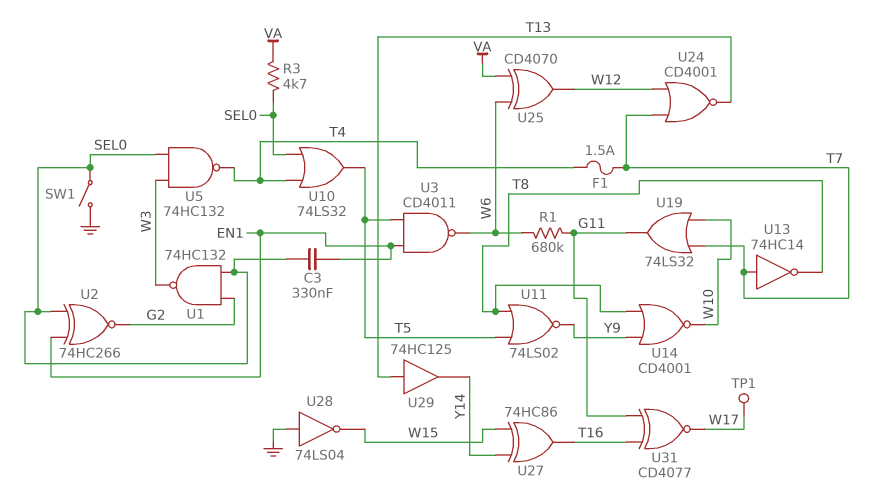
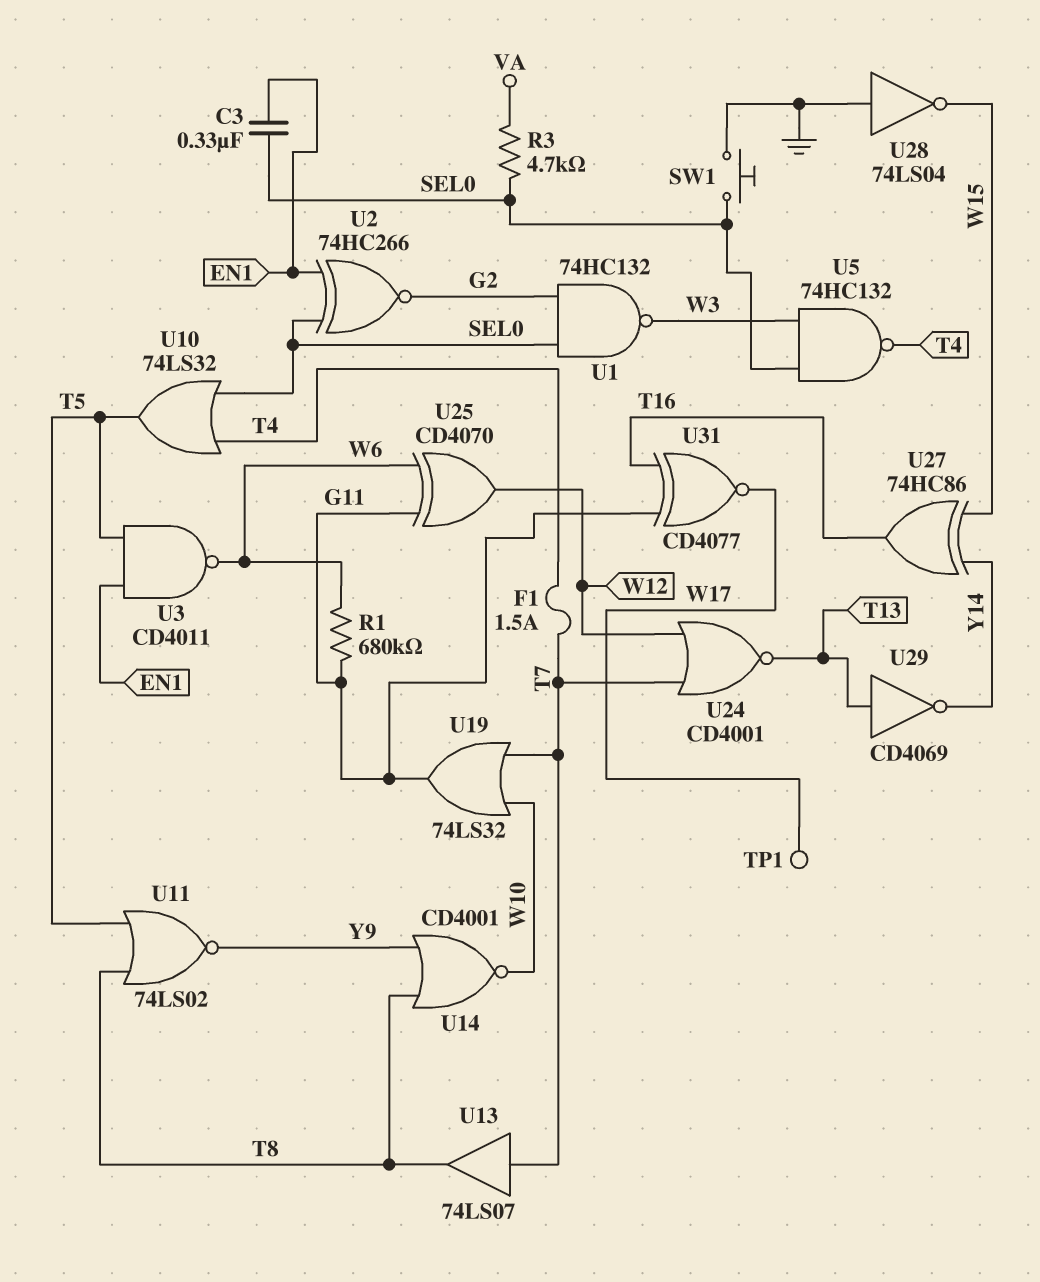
SW1: switch (GND, SEL0) -> button (GND, SEL0)
U13: NOT 74HC14 (in T7, out T8) -> buffer 74LS07 (in T7, out T8)
U25: XOR CD4070 (in VA, in W6, out W12) -> XOR CD4070 (in G11, in W6, out W12)
U29: buffer 74HC125 (in T13, out Y14) -> NOT CD4069 (in T13, out Y14)

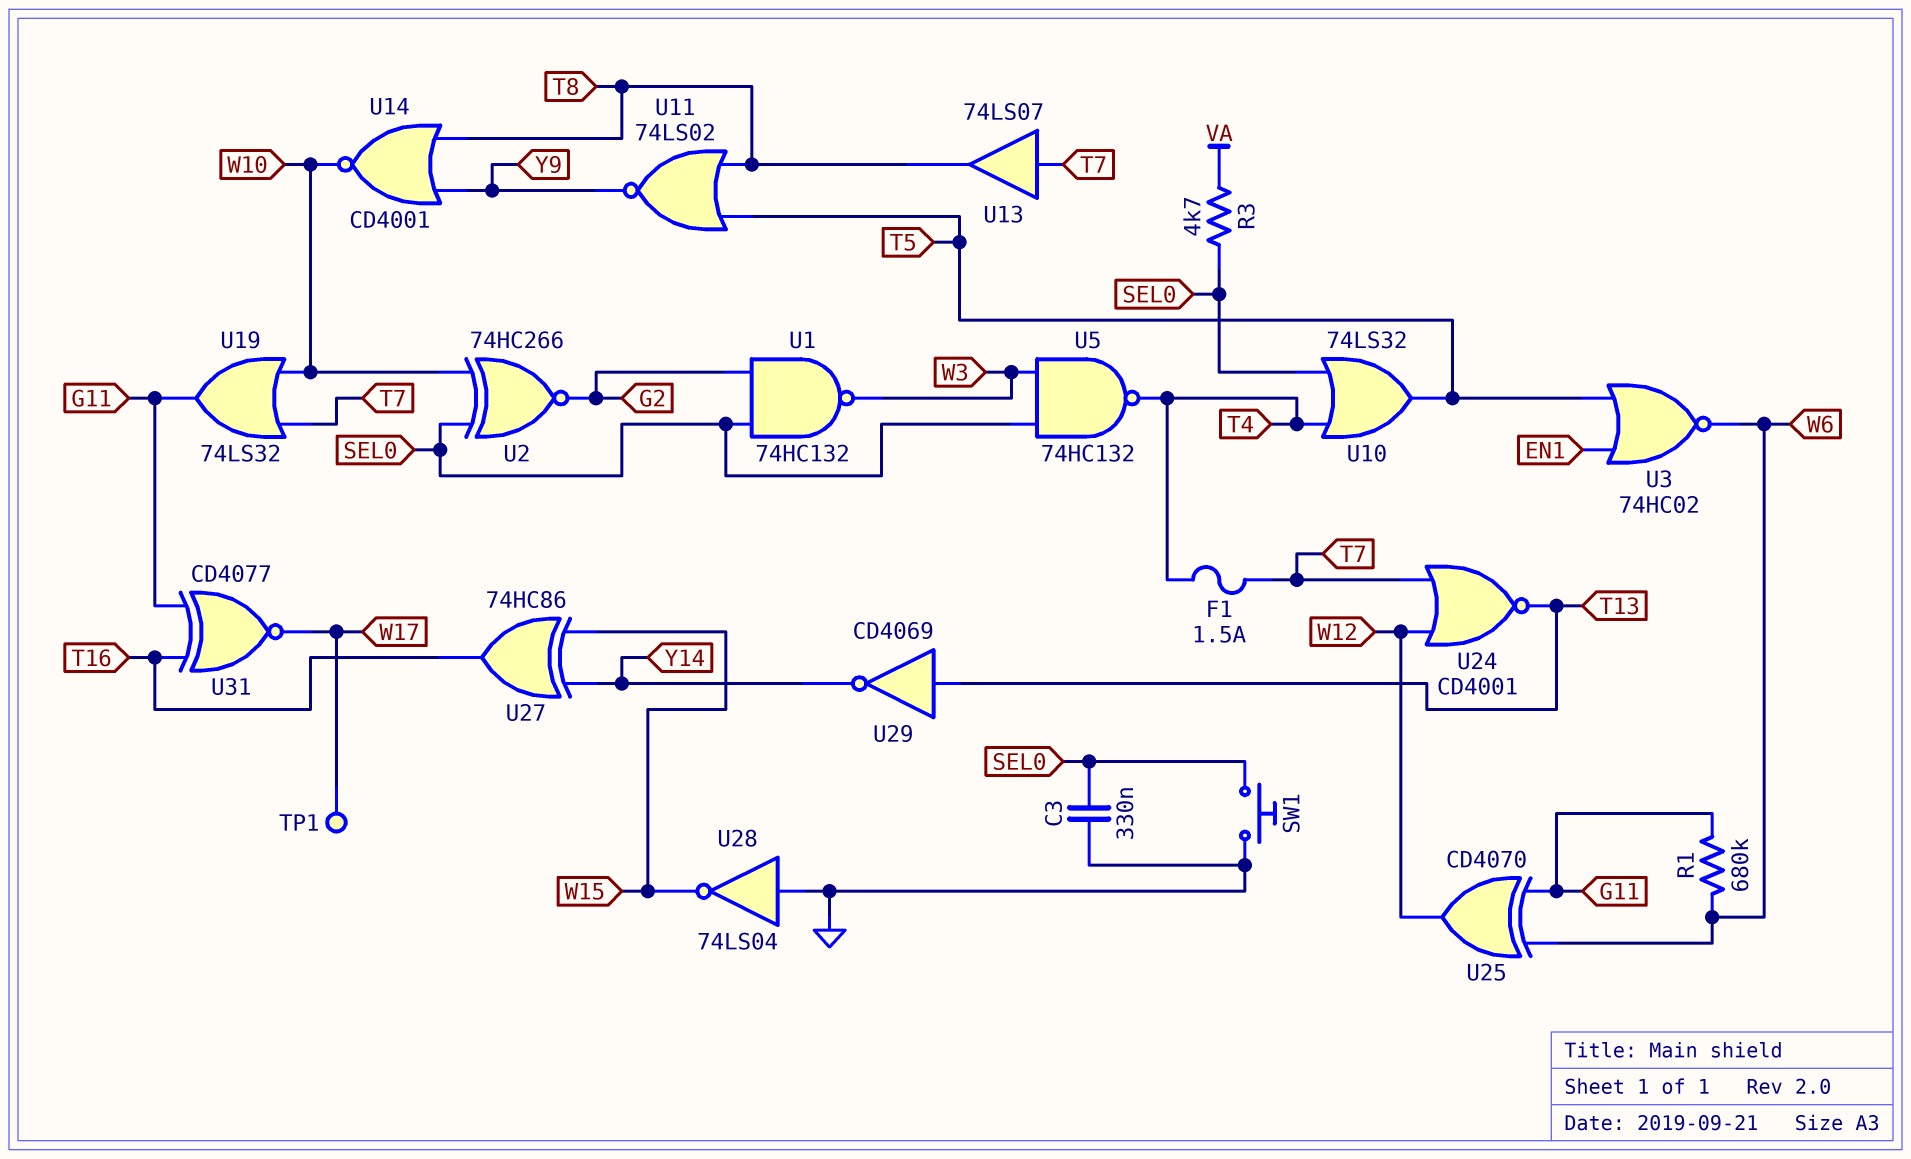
C3: 330nF (EN1, SEL0) -> 330nF (GND, SEL0)
U2: XNOR 74HC266 (in EN1, in SEL0, out G2) -> XNOR 74HC266 (in SEL0, in W10, out G2)
U3: NAND CD4011 (in EN1, in T5, out W6) -> NOR 74HC02 (in EN1, in T5, out W6)

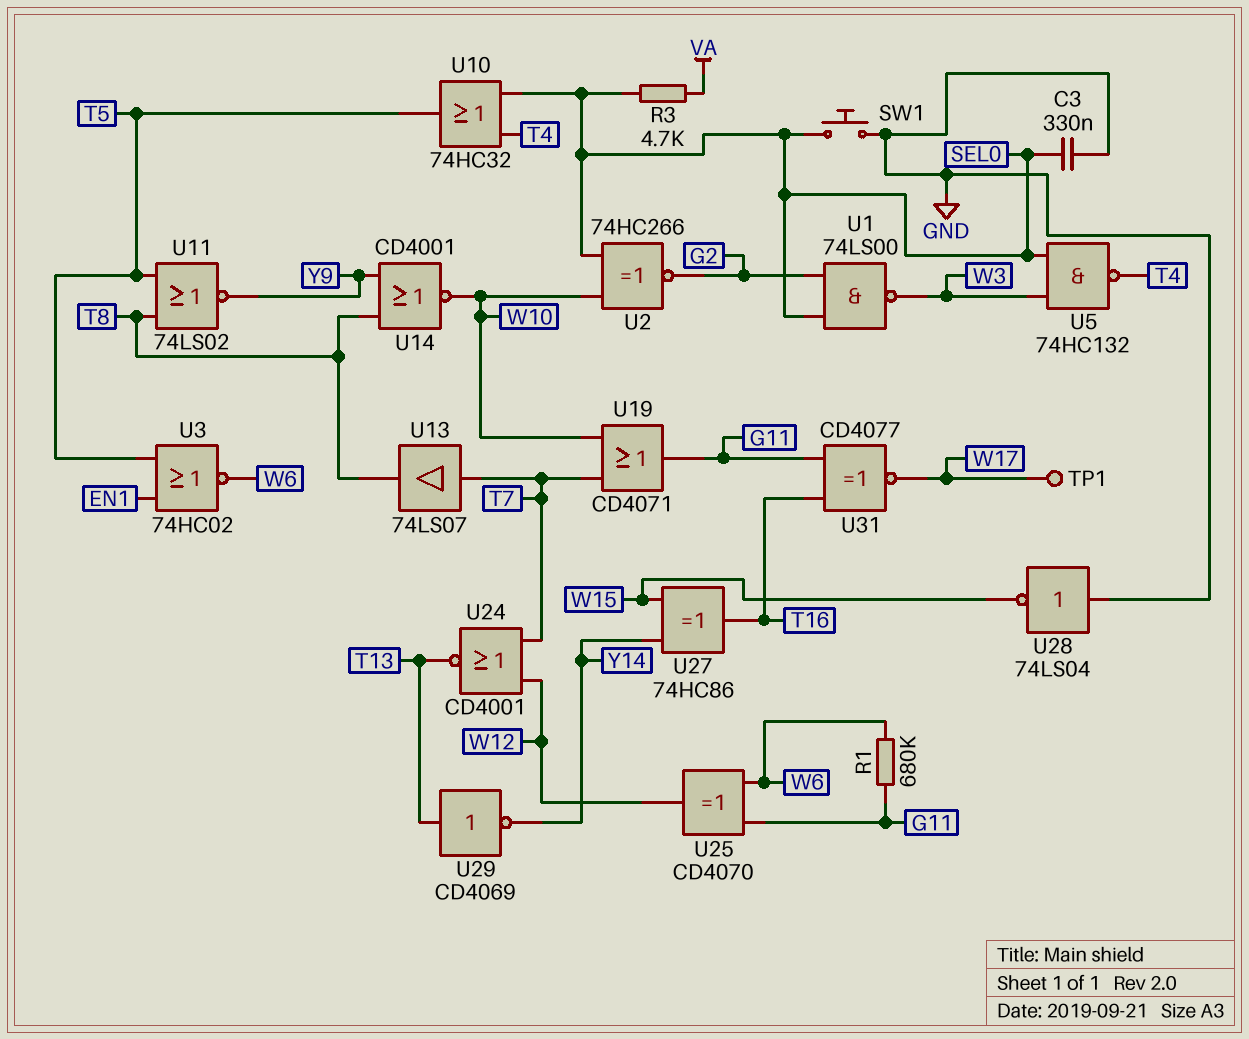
F1: 1.5A (T4, T7) -> none
U1: NAND 74HC132 (in G2, in SEL0, out W3) -> NAND 74LS00 (in G2, in SEL0, out W3)
U10: OR 74LS32 (in SEL0, in T4, out T5) -> OR 74HC32 (in SEL0, in T4, out T5)
U19: OR 74LS32 (in T7, in W10, out G11) -> OR CD4071 (in T7, in W10, out G11)

